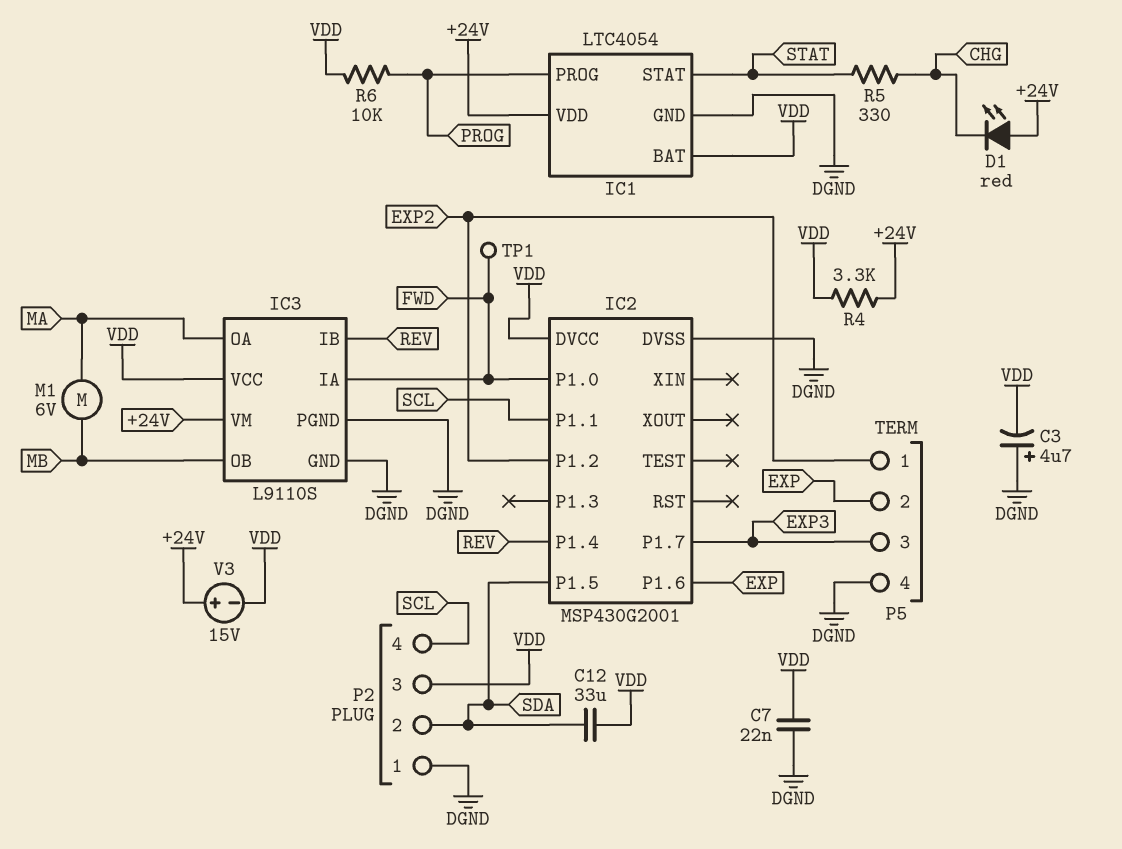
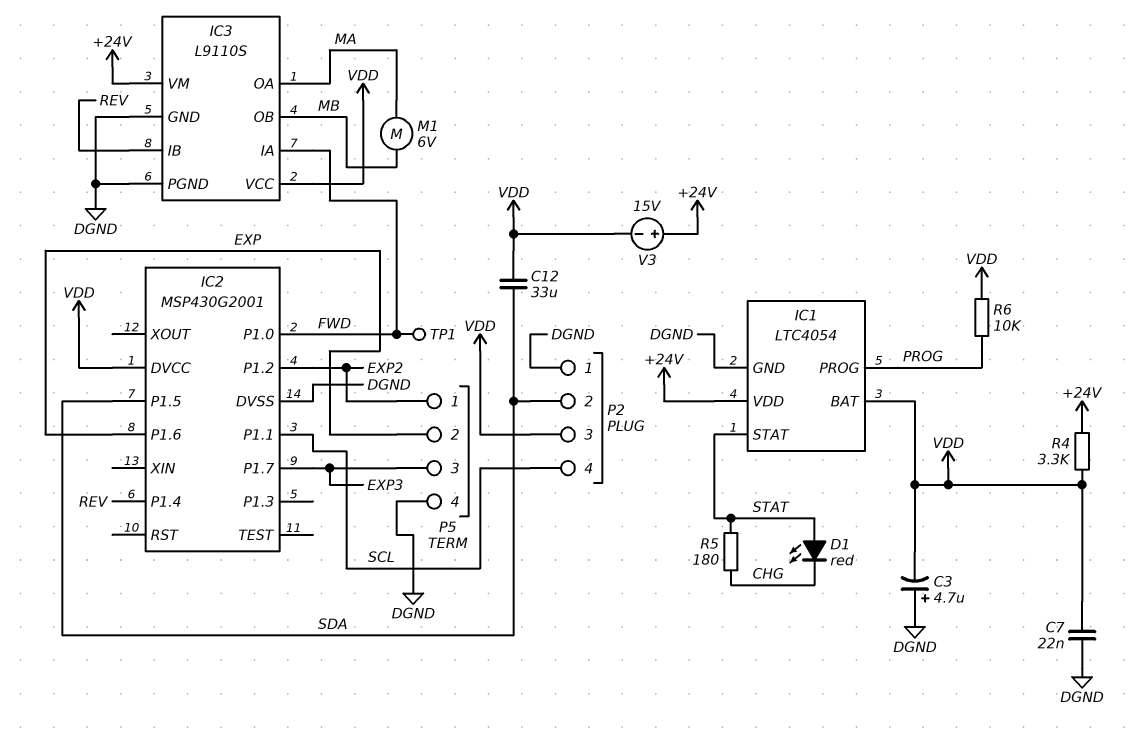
D1: LED red (A +24V, K CHG) -> LED red (A STAT, K CHG)
R5: 330 (CHG, STAT) -> 180 (CHG, STAT)

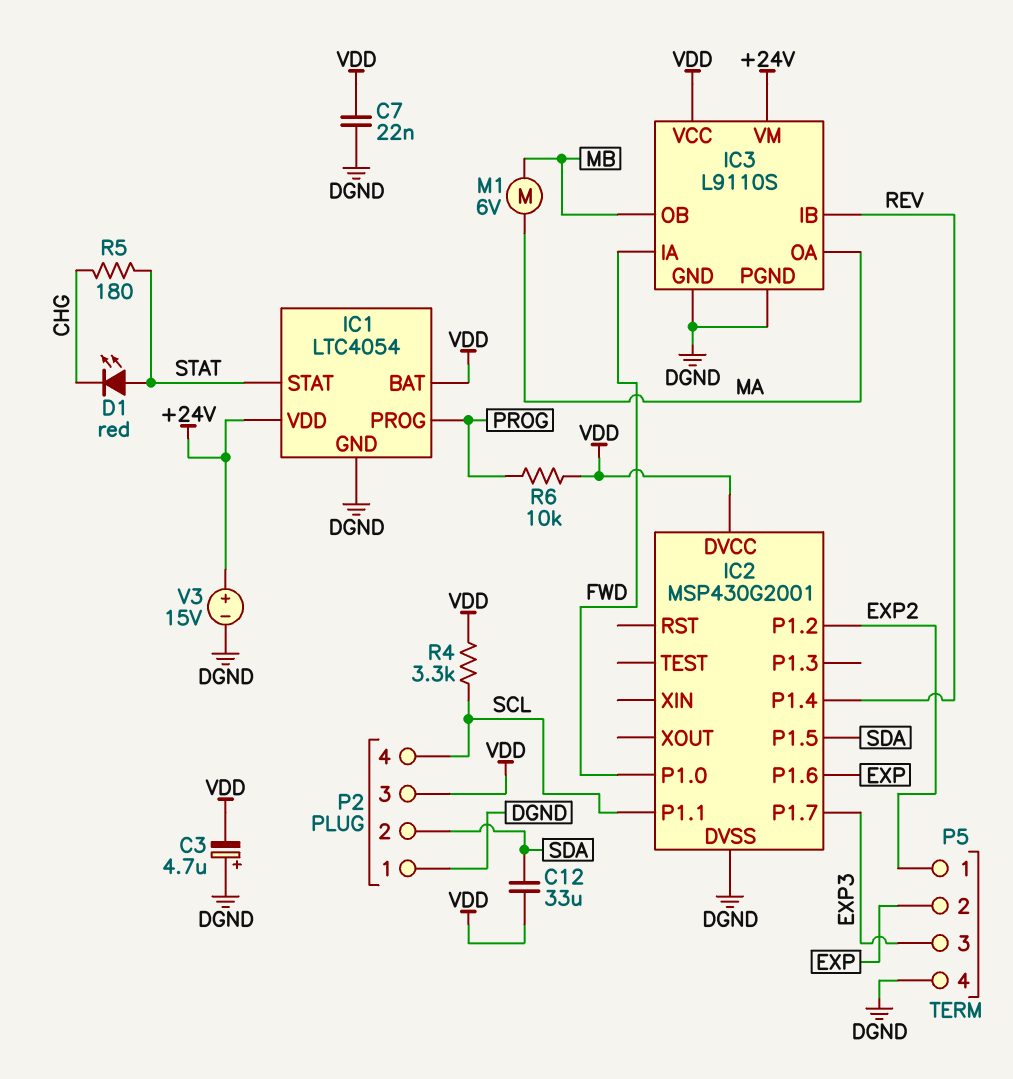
R4: 3.3k (+24V, VDD) -> 3.3k (SCL, VDD)
TP1: test point (FWD) -> none
V3: 15V (plus +24V, minus VDD) -> 15V (plus +24V, minus DGND)

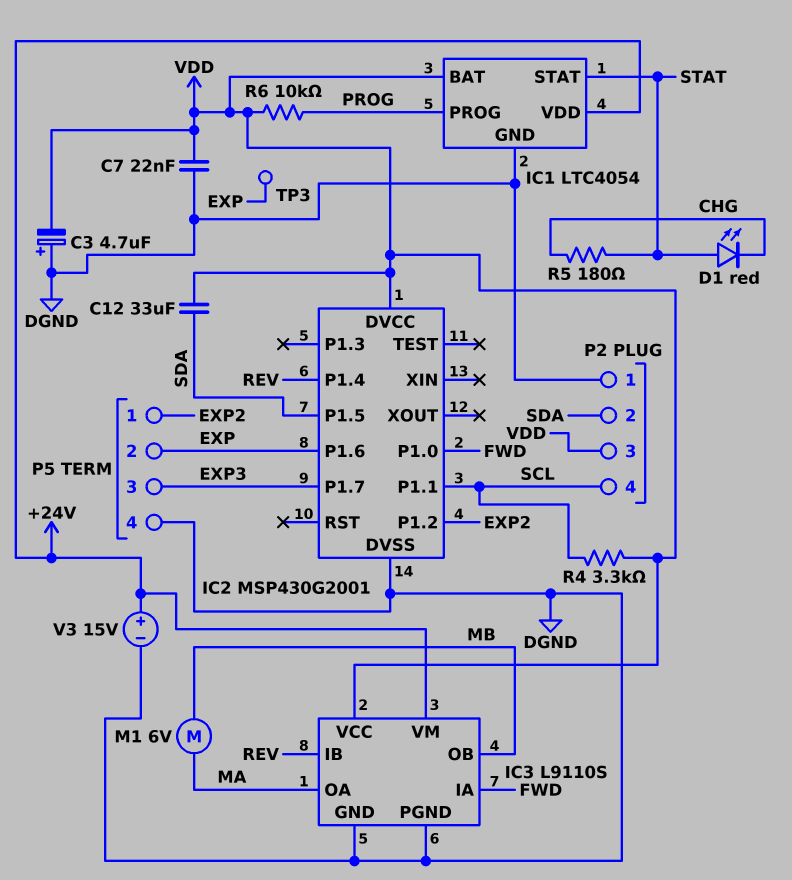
TP3: none -> test point (EXP)

